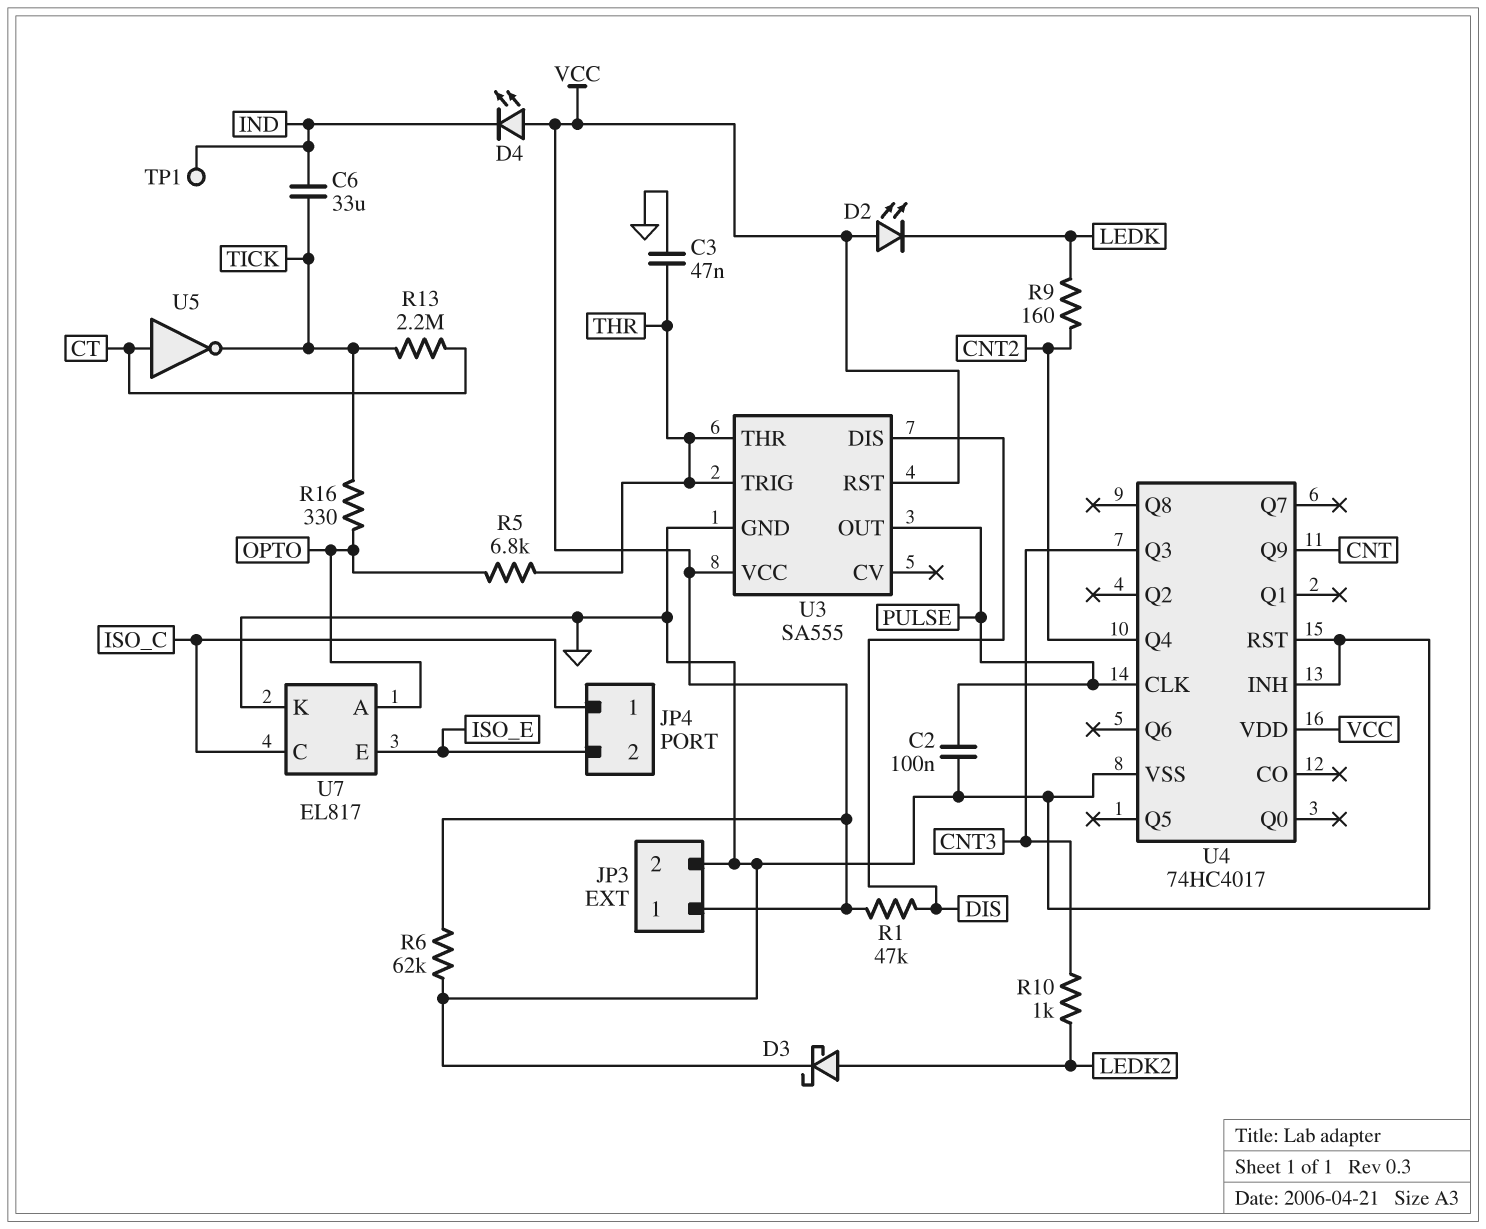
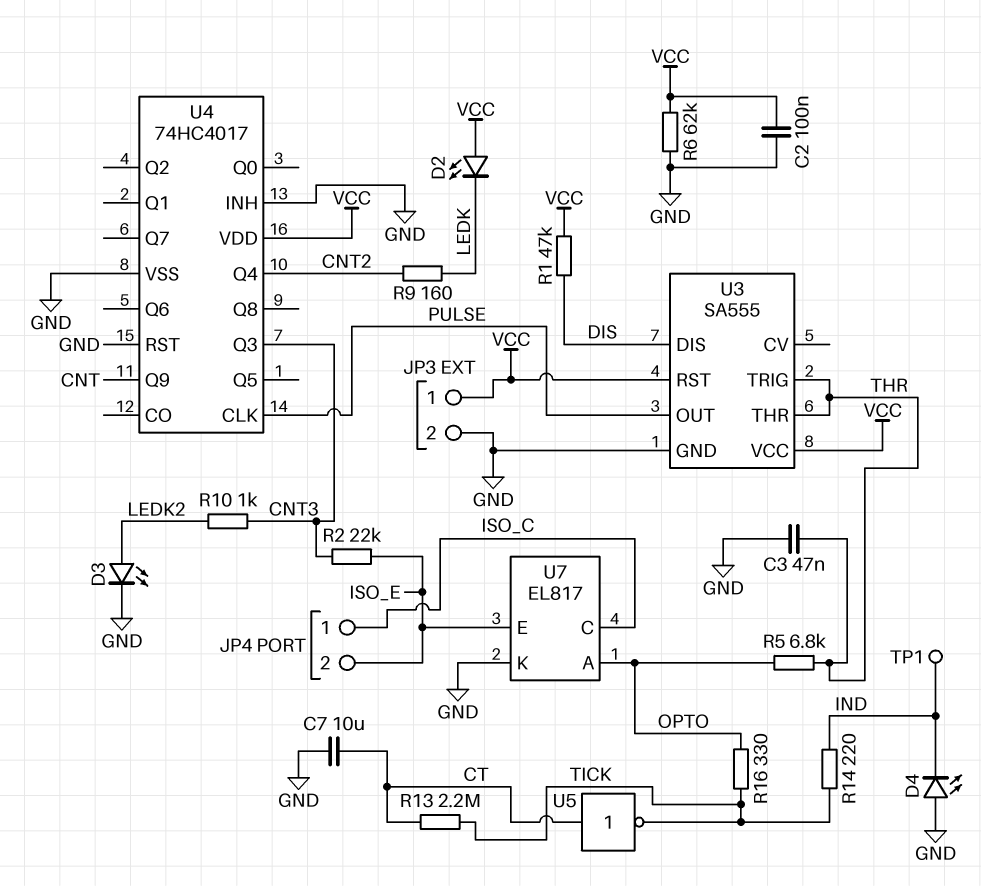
C2: 100nF (GND, PULSE) -> 100nF (GND, VCC)
C6: 33uF (IND, TICK) -> none
C7: none -> 10uF (CT, GND)
D3: schottky (A LEDK2, K GND) -> LED (A LEDK2, K GND)
D4: LED (A VCC, K IND) -> LED (A GND, K IND)
R2: none -> 22k (CNT3, ISO_E)
R14: none -> 220 (IND, TICK)

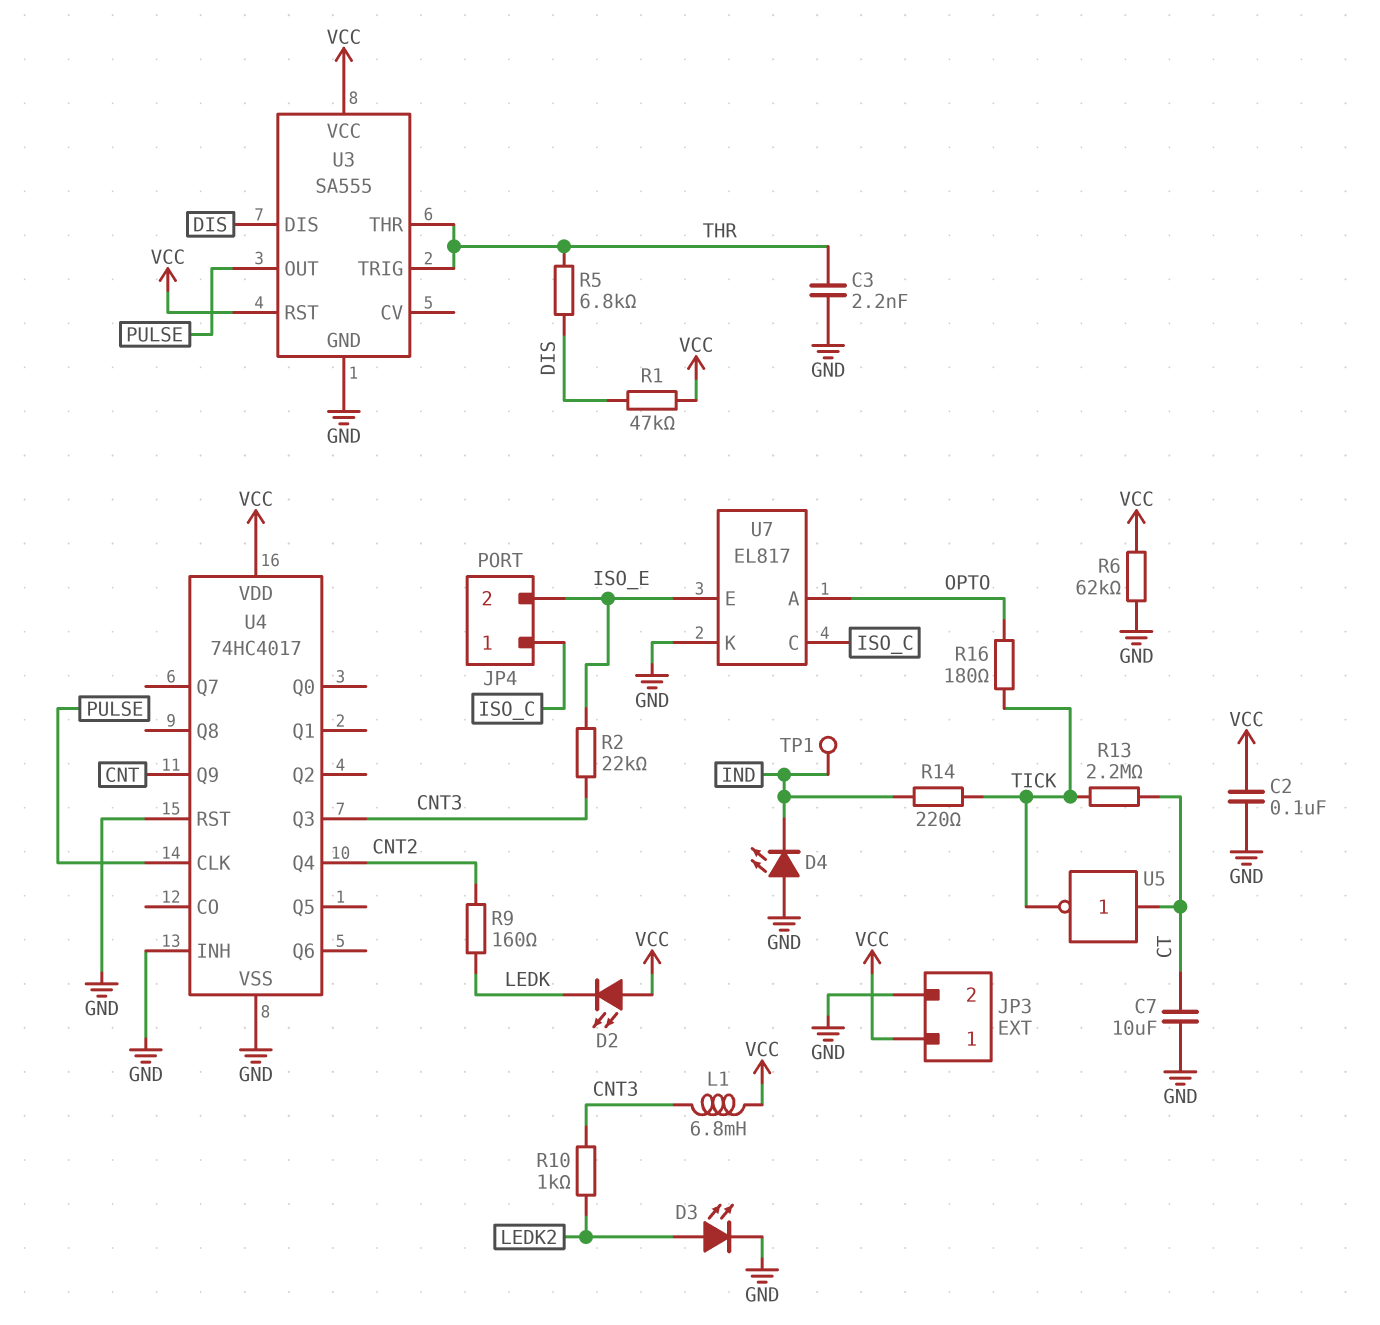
C3: 47nF (GND, THR) -> 2.2nF (GND, THR)
L1: none -> 6.8mH (CNT3, VCC)
R5: 6.8k (OPTO, THR) -> 6.8k (DIS, THR)
R16: 330 (OPTO, TICK) -> 180 (OPTO, TICK)

